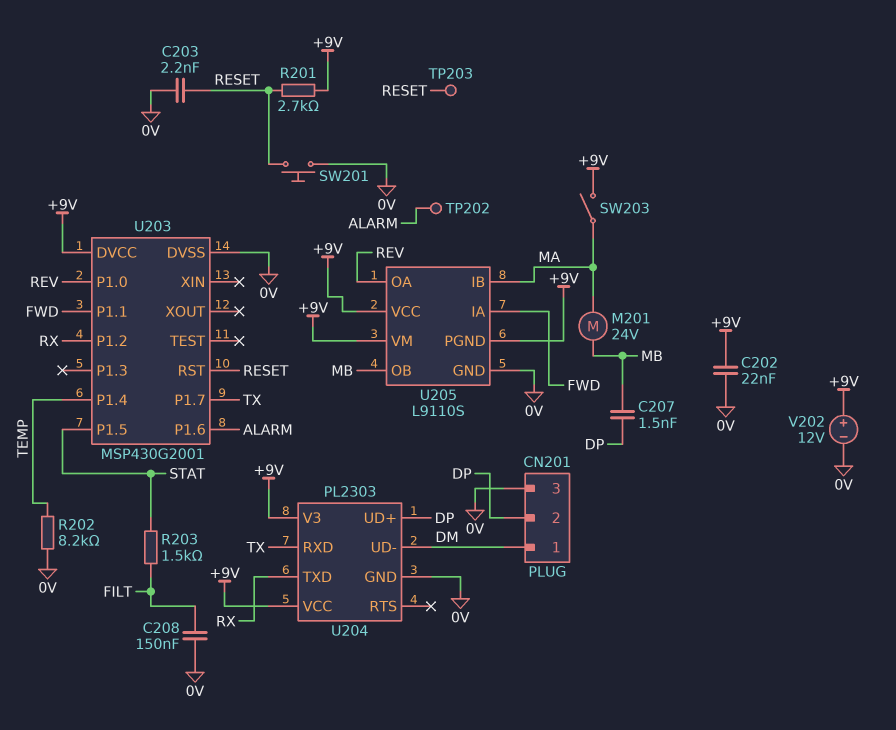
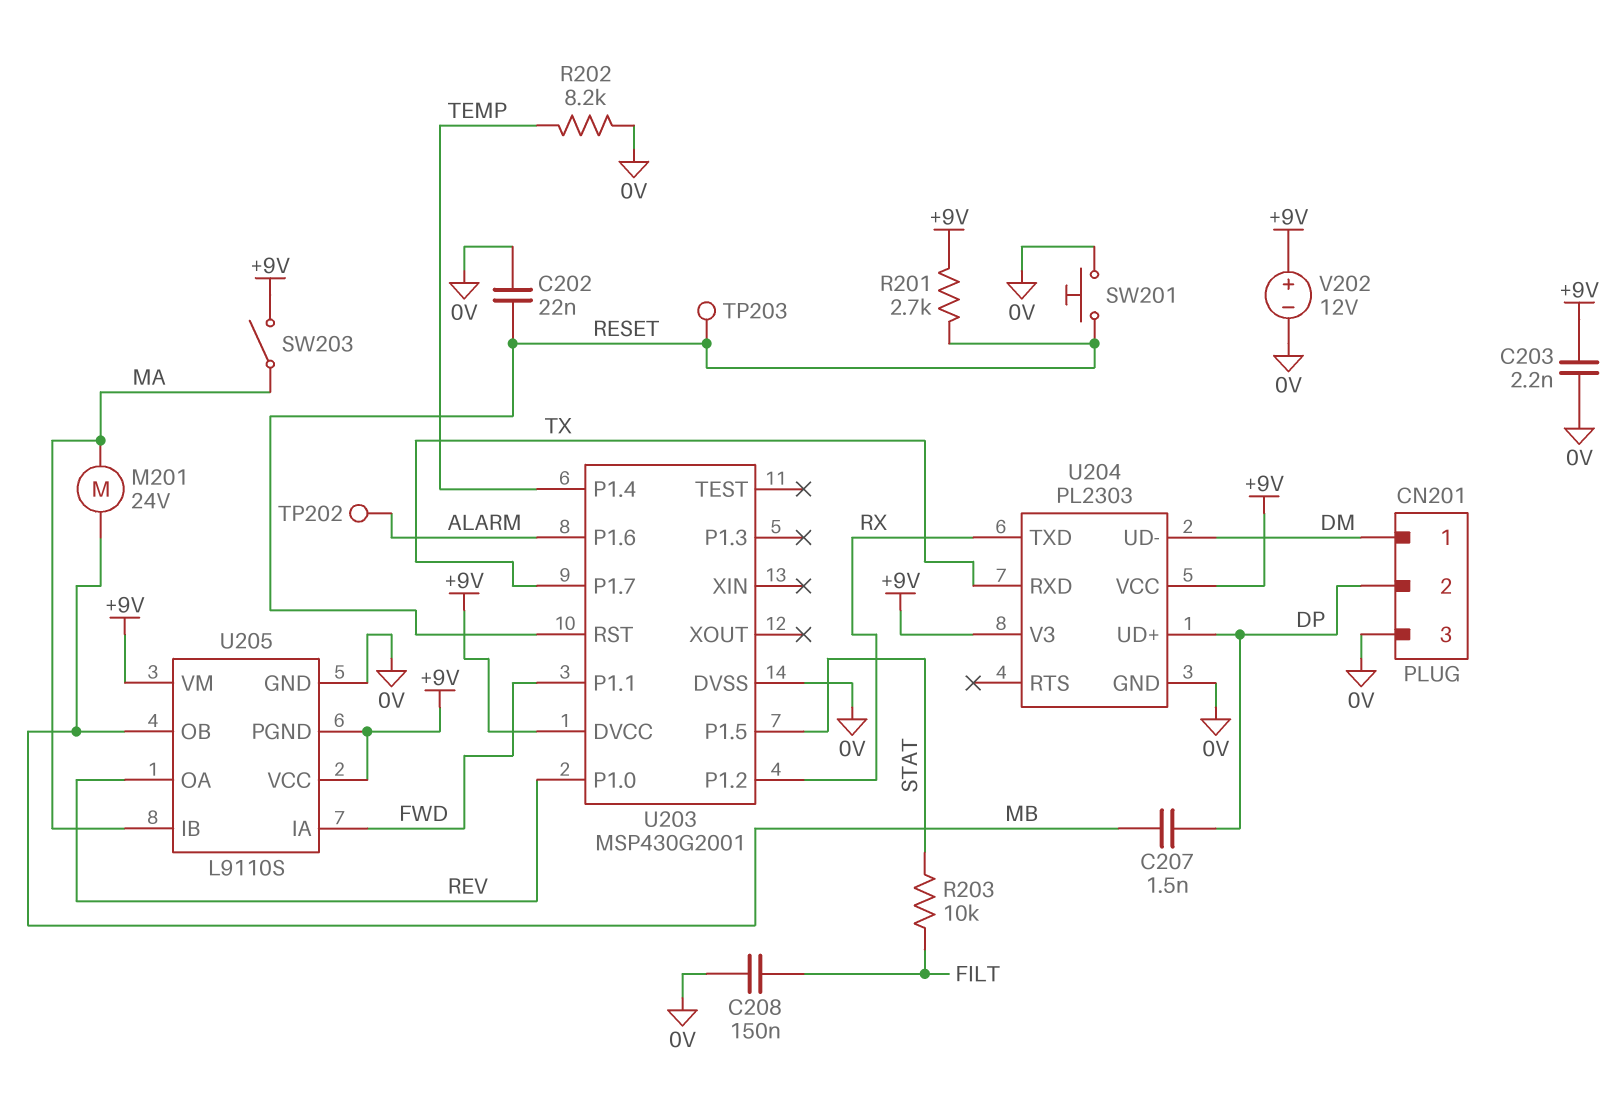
C202: 22nF (+9V, 0V) -> 22nF (0V, RESET)
C203: 2.2nF (0V, RESET) -> 2.2nF (+9V, 0V)
R203: 1.5k (FILT, STAT) -> 10k (FILT, STAT)

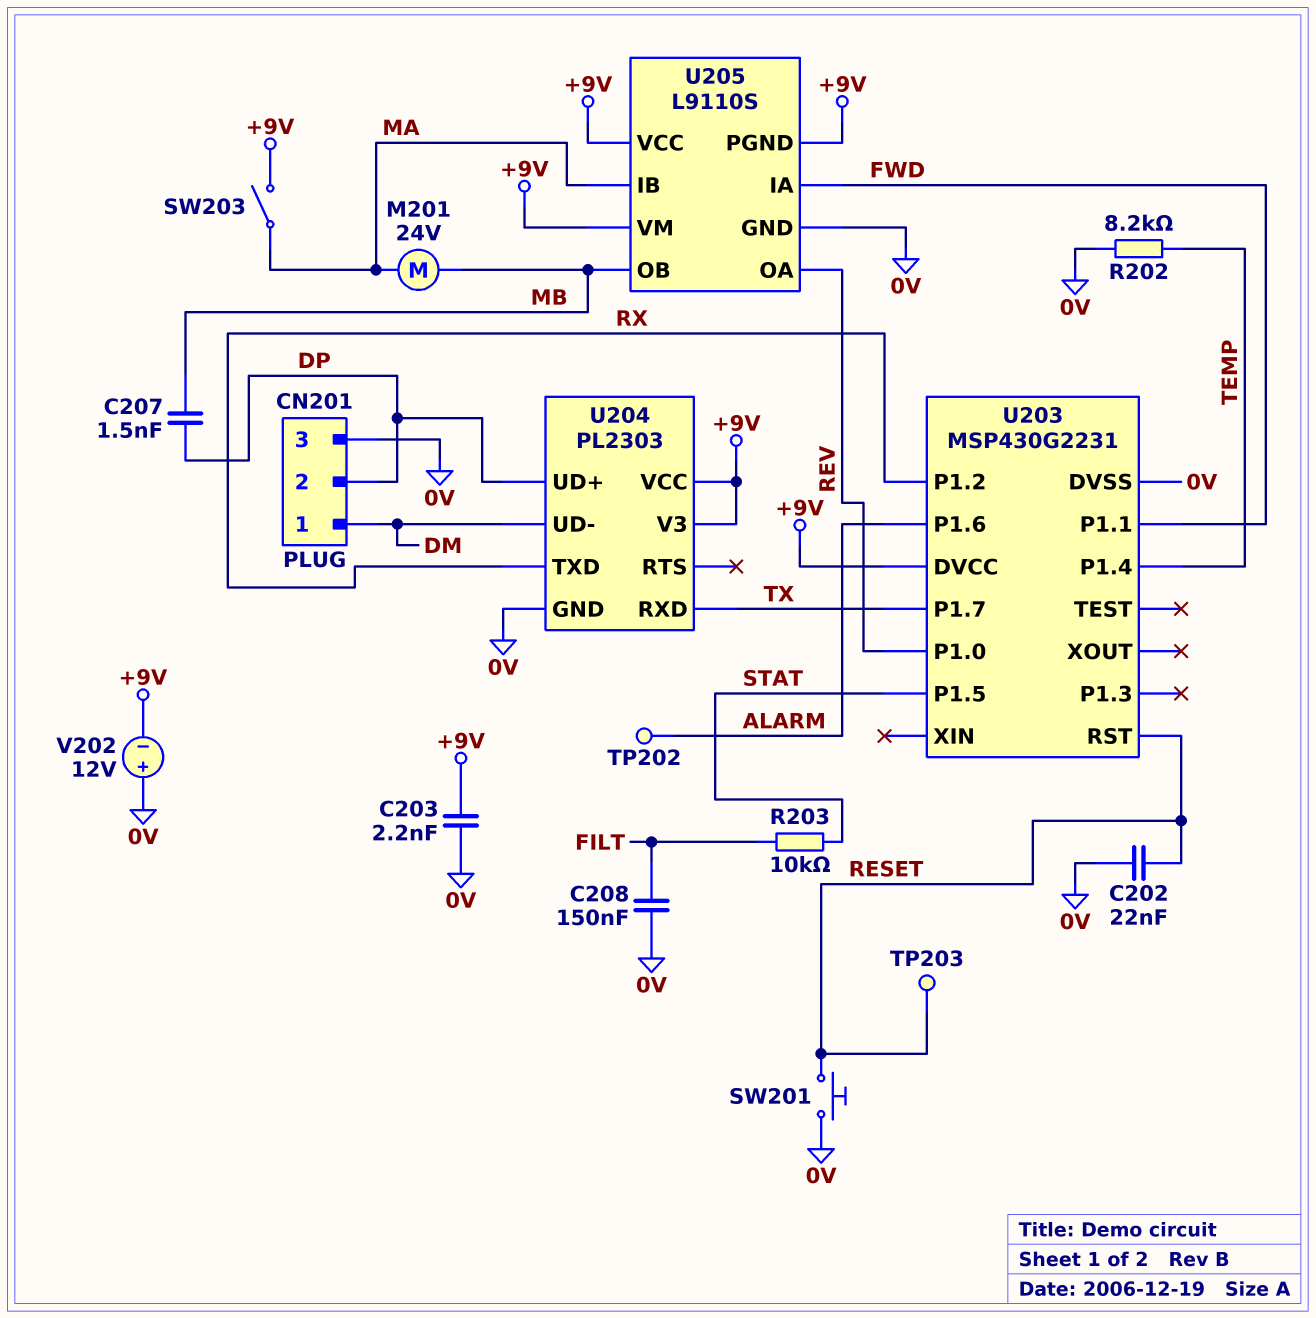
R201: 2.7k (+9V, RESET) -> none
U203: MSP430G2001 -> MSP430G2231
V202: 12V (plus +9V, minus 0V) -> 12V (plus 0V, minus +9V)

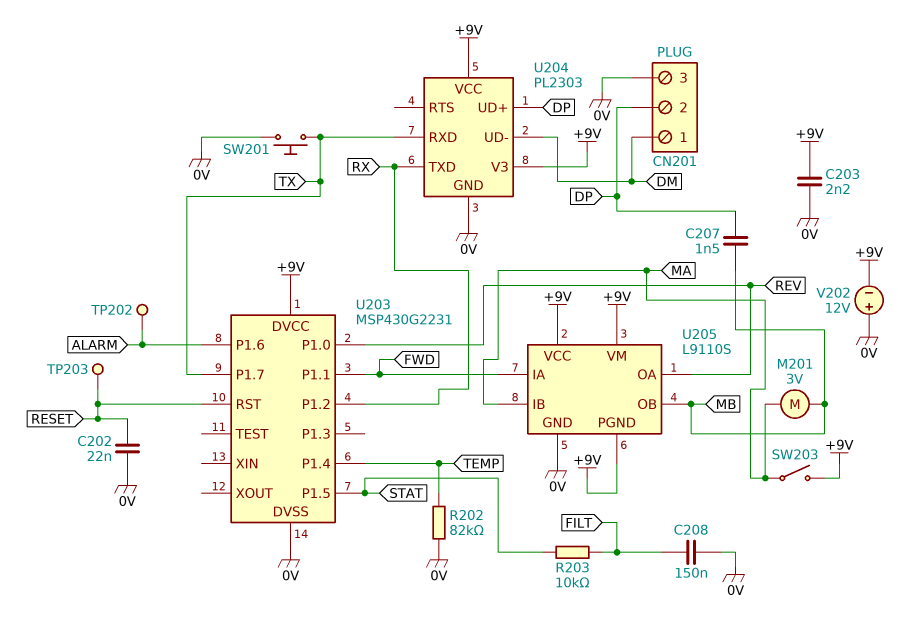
M201: motor 24V (MA, MB) -> motor 3V (MA, MB)
R202: 8.2k (0V, TEMP) -> 82k (0V, TEMP)
SW201: button (0V, RESET) -> button (0V, TX)

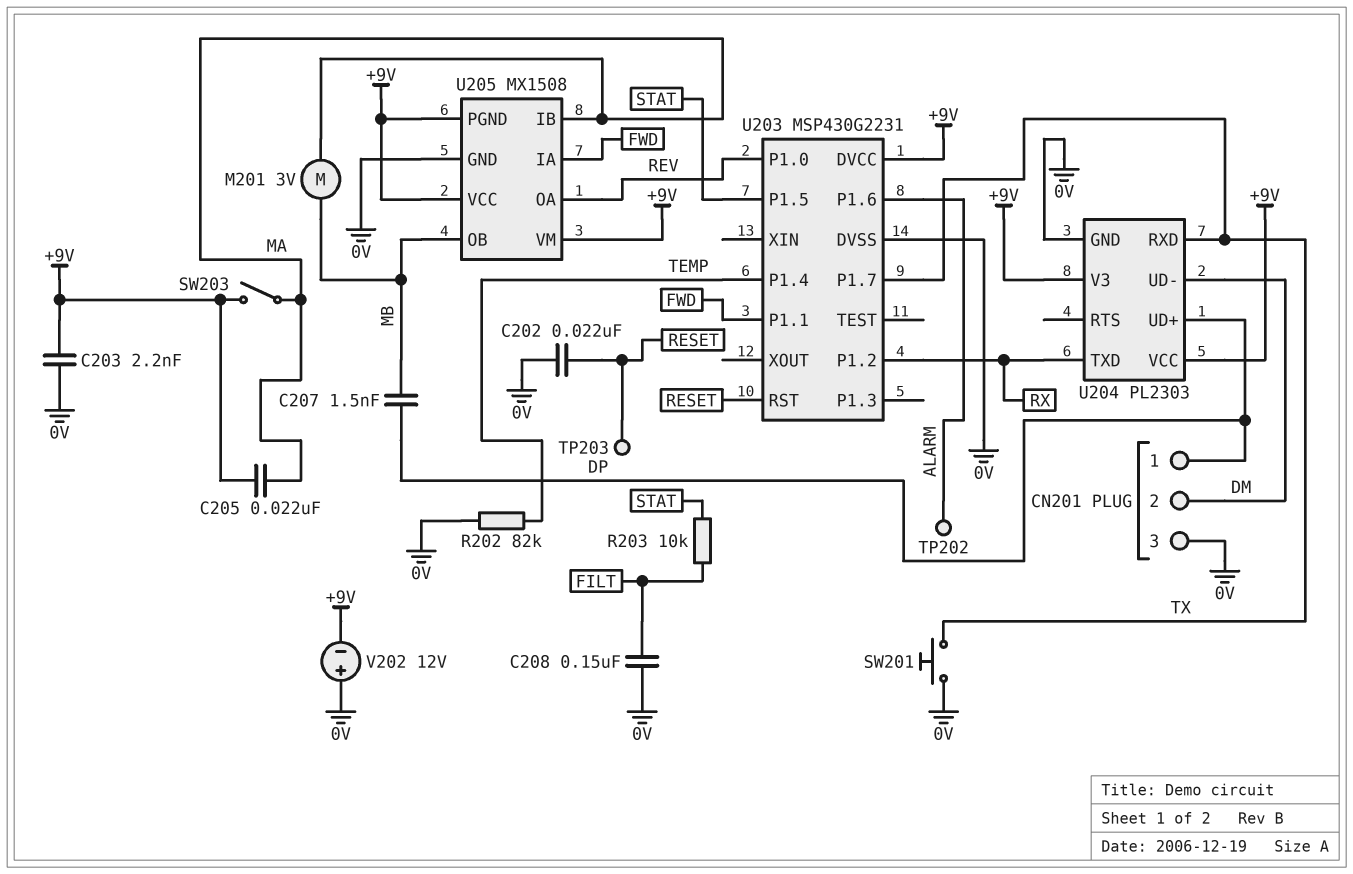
C205: none -> 22nF (+9V, MA)
CN201 pin 1: DM -> DP
CN201 pin 2: DP -> DM
U205: L9110S -> MX1508

